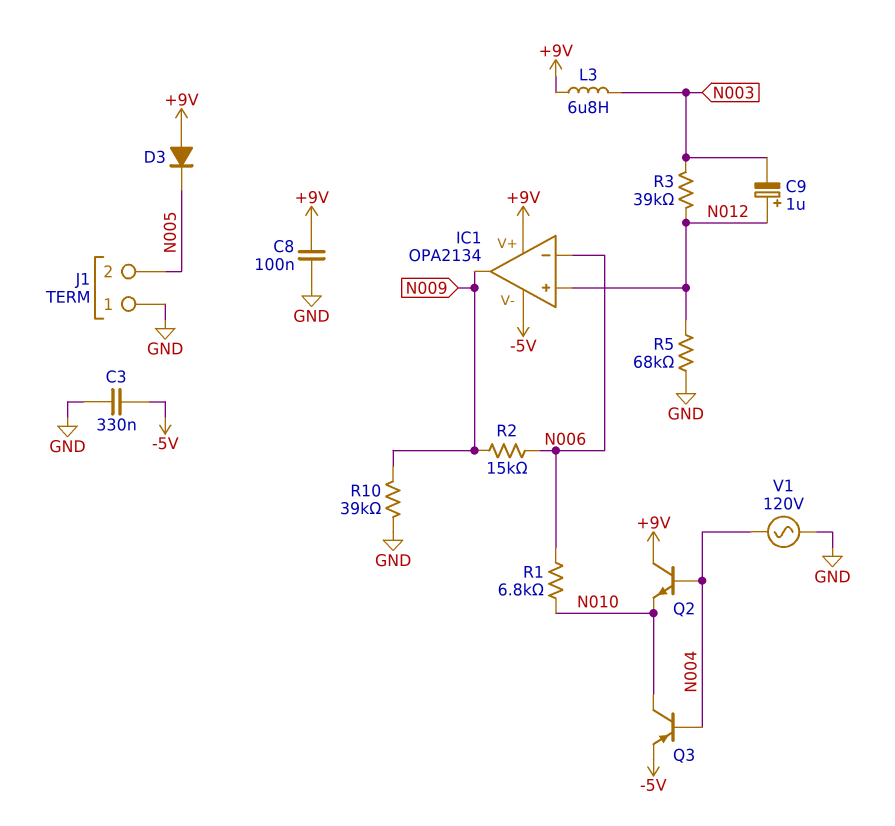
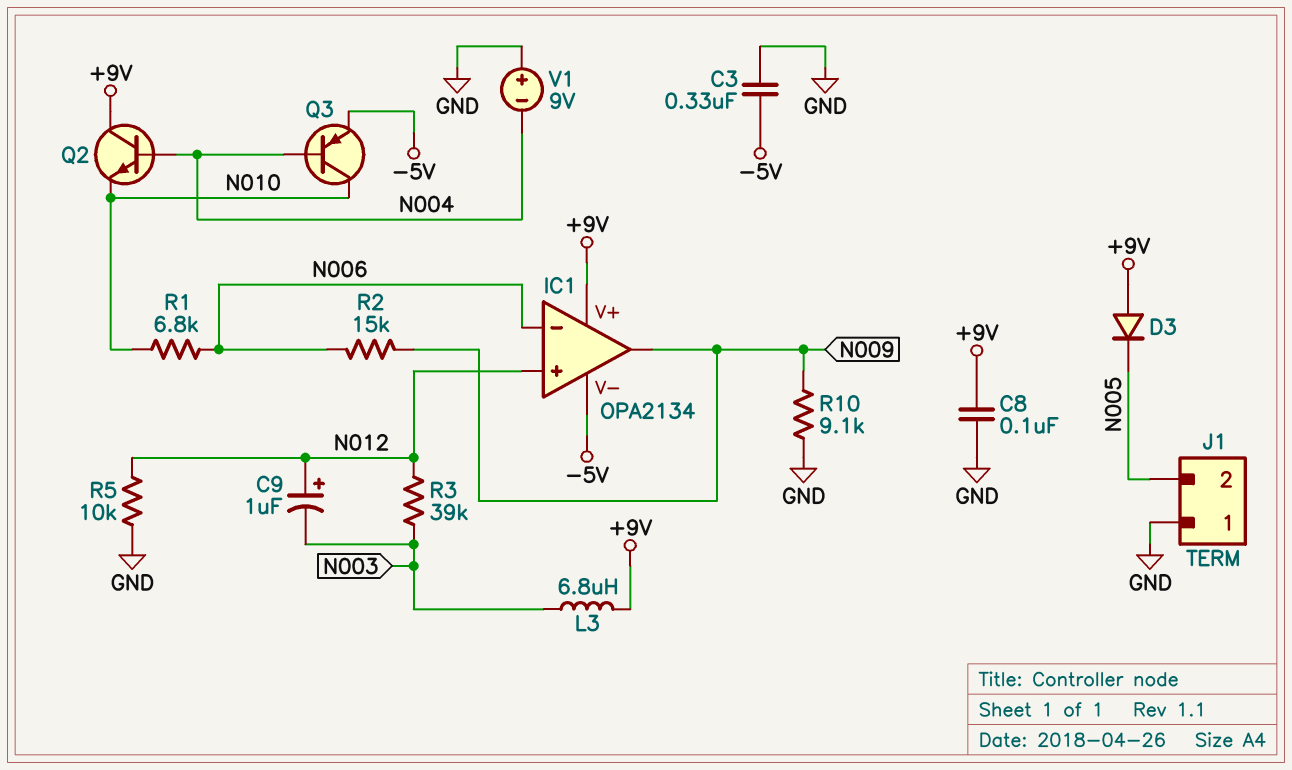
R5: 68k (GND, N012) -> 10k (GND, N012)
R10: 39k (GND, N009) -> 9.1k (GND, N009)
V1: AC 120V (GND, N004) -> 9V (plus GND, minus N004)

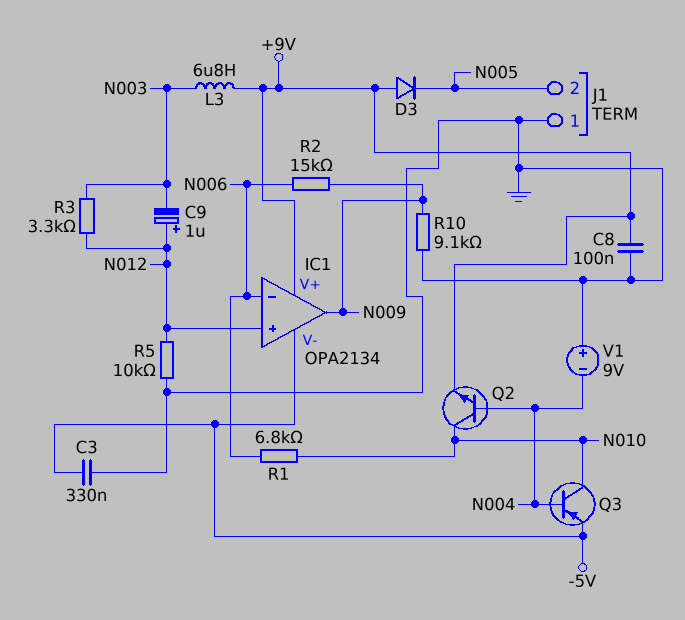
Q2: NPN (B N004, C +9V, E N010) -> NPN (B N004, C N010, E +9V)
R3: 39k (N003, N012) -> 3.3k (N003, N012)

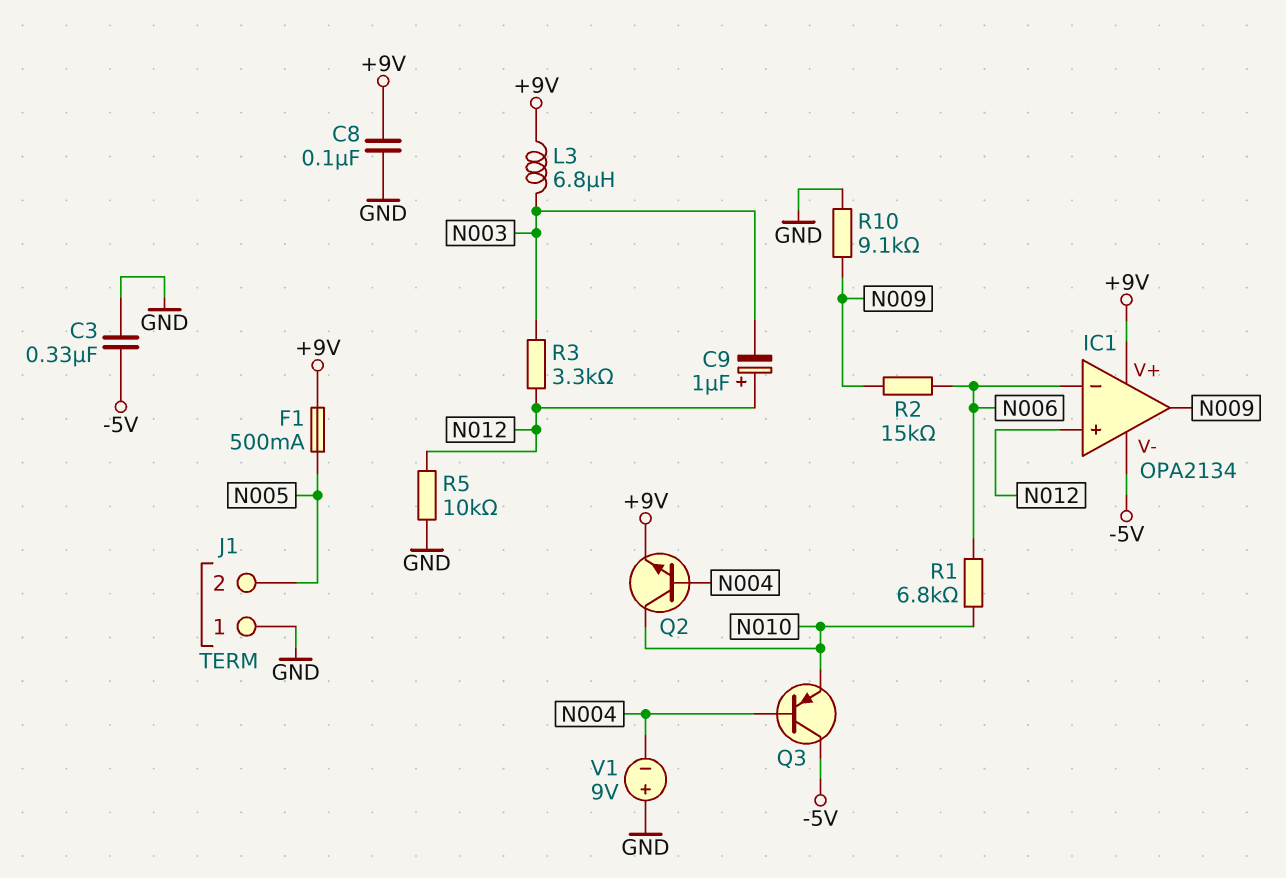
D3: diode (A +9V, K N005) -> none
F1: none -> 500mA (+9V, N005)
Q3: PNP (B N004, C N010, E -5V) -> PNP (B N004, C -5V, E N010)

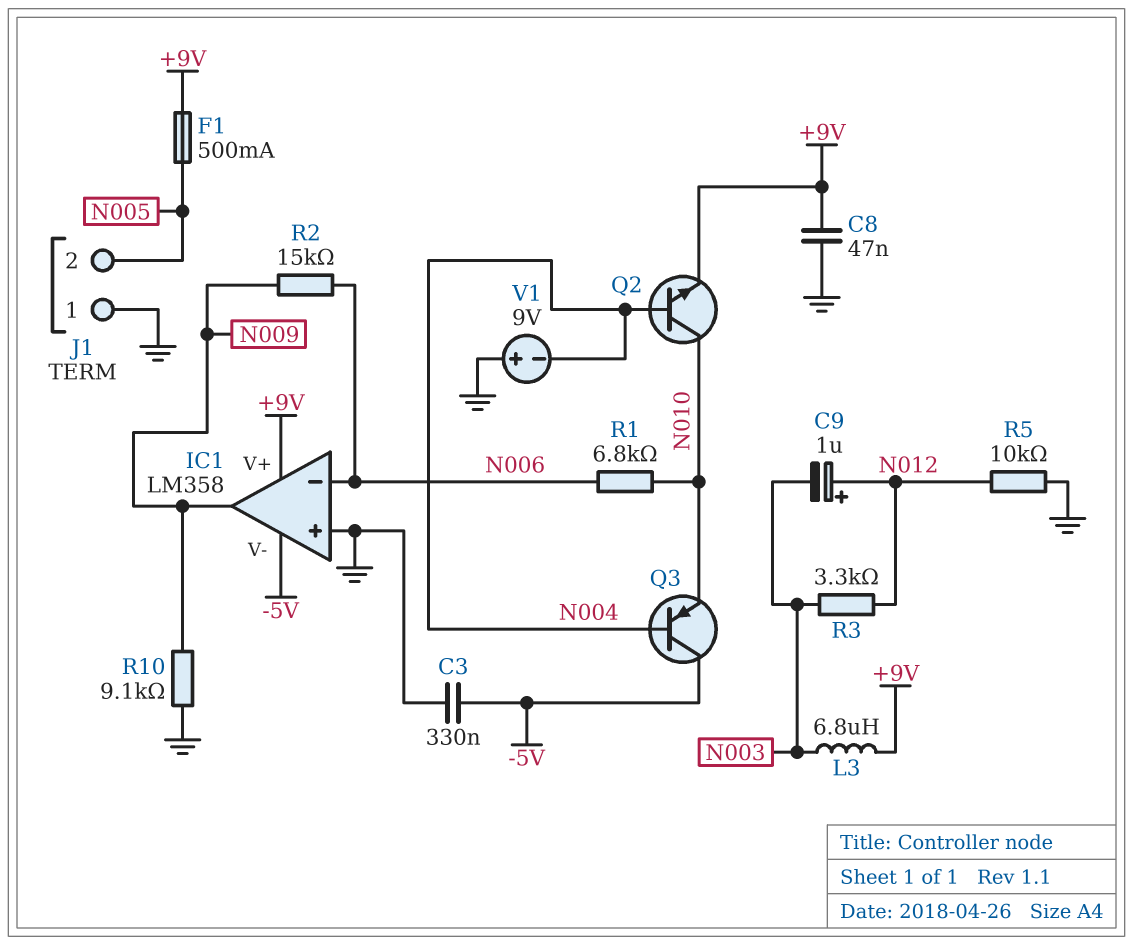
C8: 100nF (+9V, GND) -> 47nF (+9V, GND)
IC1: OPA2134 -> LM358
IC1 pin in+: N012 -> GND

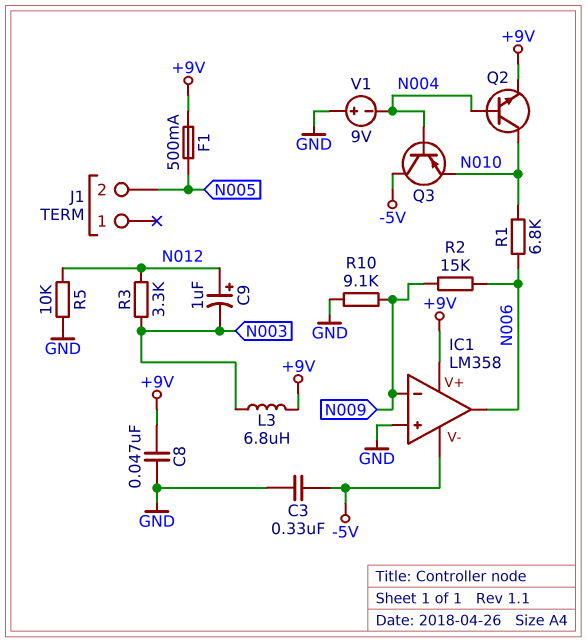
IC1 pin in-: N006 -> N009
IC1 pin out: N009 -> N006
J1 pin 1: GND -> none

